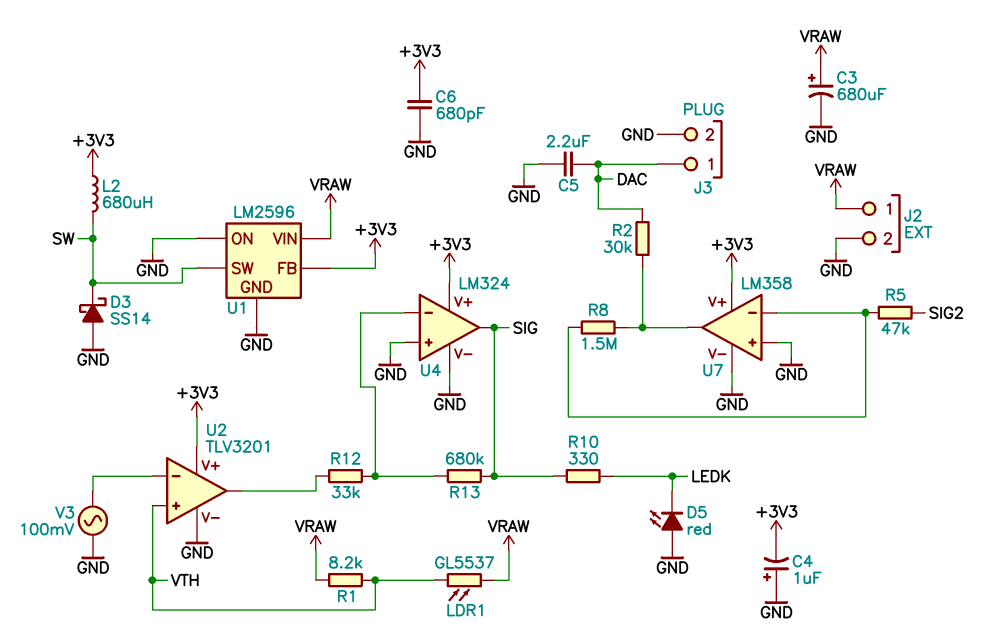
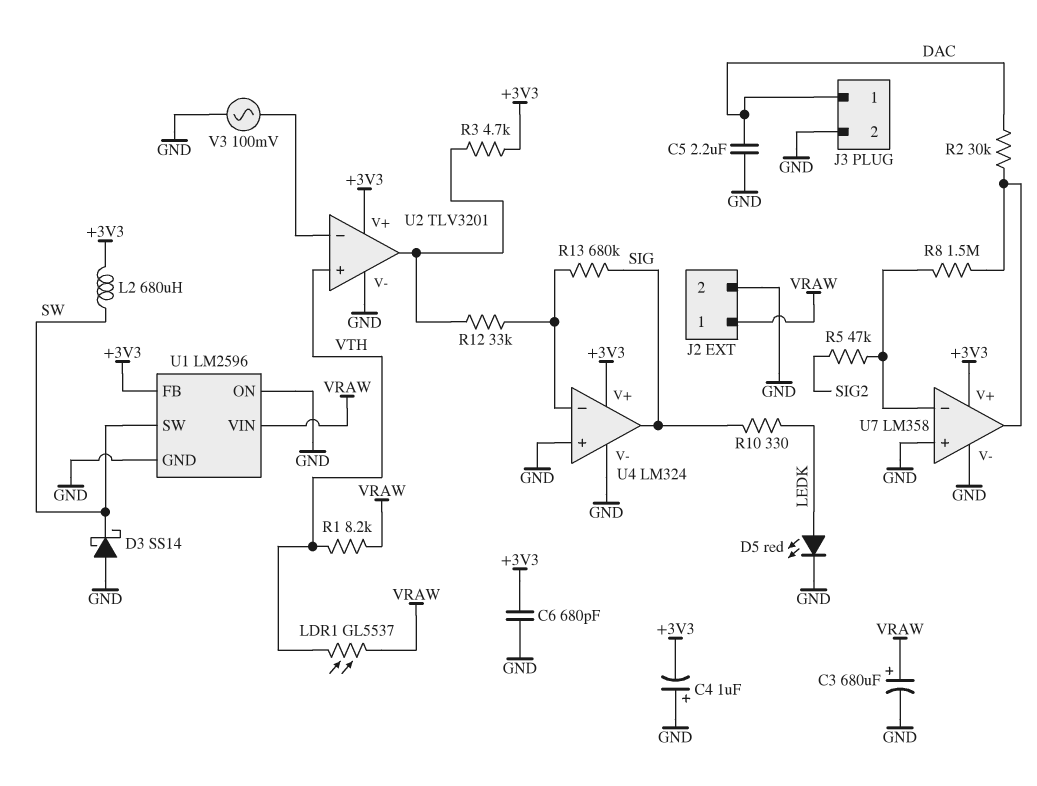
D5: LED red (A GND, K LEDK) -> LED red (A LEDK, K GND)
R3: none -> 4.7k (+3V3, U2/out)

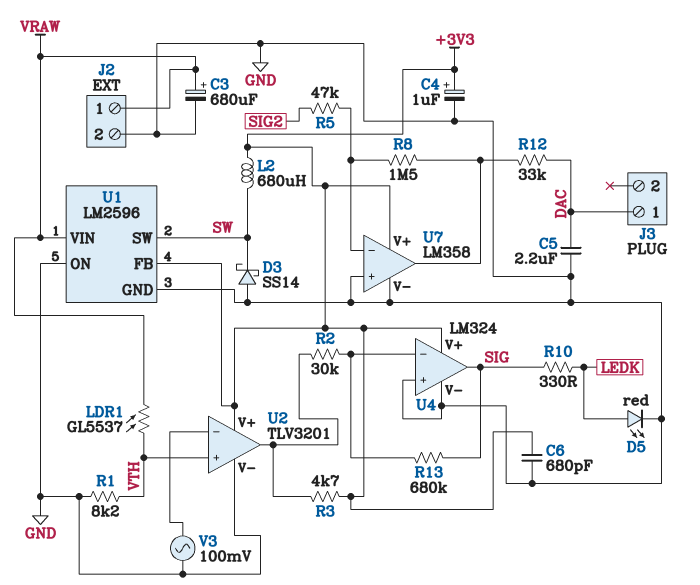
C4: 1uF (plus GND, minus +3V3) -> 1uF (plus +3V3, minus GND)
J3 pin 2: GND -> none
R1: 8.2k (VRAW, VTH) -> 8.2k (GND, VTH)
R2: 30k (DAC, U7/out) -> 30k (U2/out, U4/in-)
R12: 33k (U2/out, U4/in-) -> 33k (DAC, U7/out)

